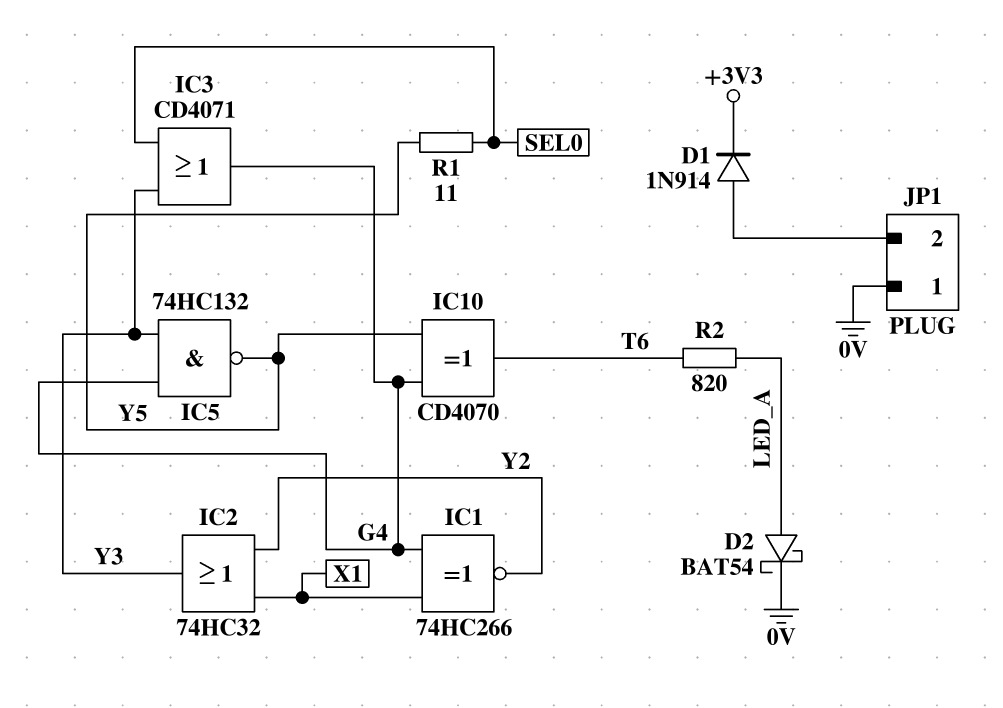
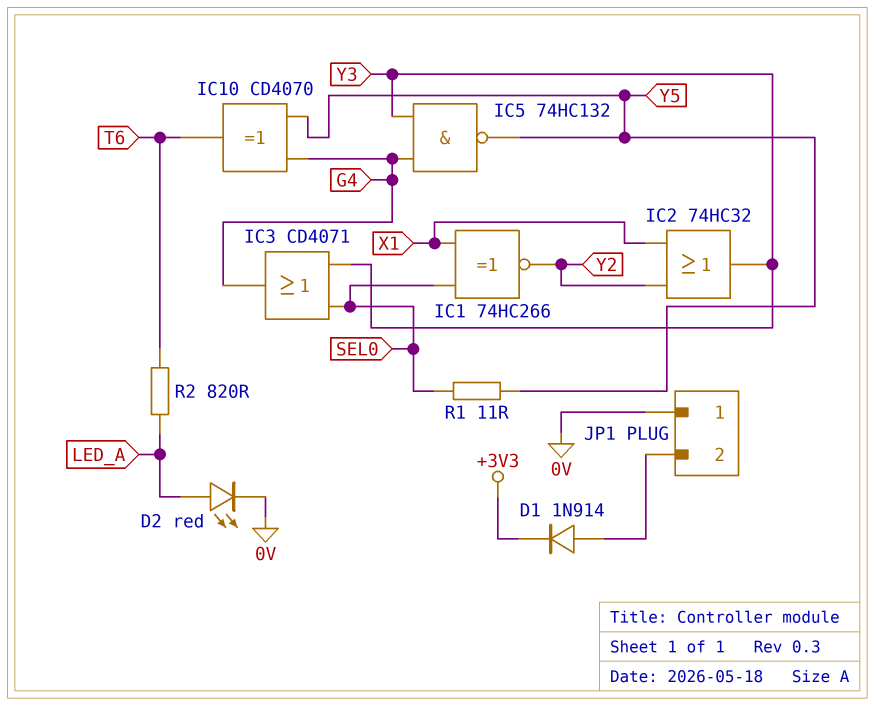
D2: schottky BAT54 (A LED_A, K 0V) -> LED red (A LED_A, K 0V)
IC1: XNOR 74HC266 (in G4, in X1, out Y2) -> XNOR 74HC266 (in SEL0, in X1, out Y2)

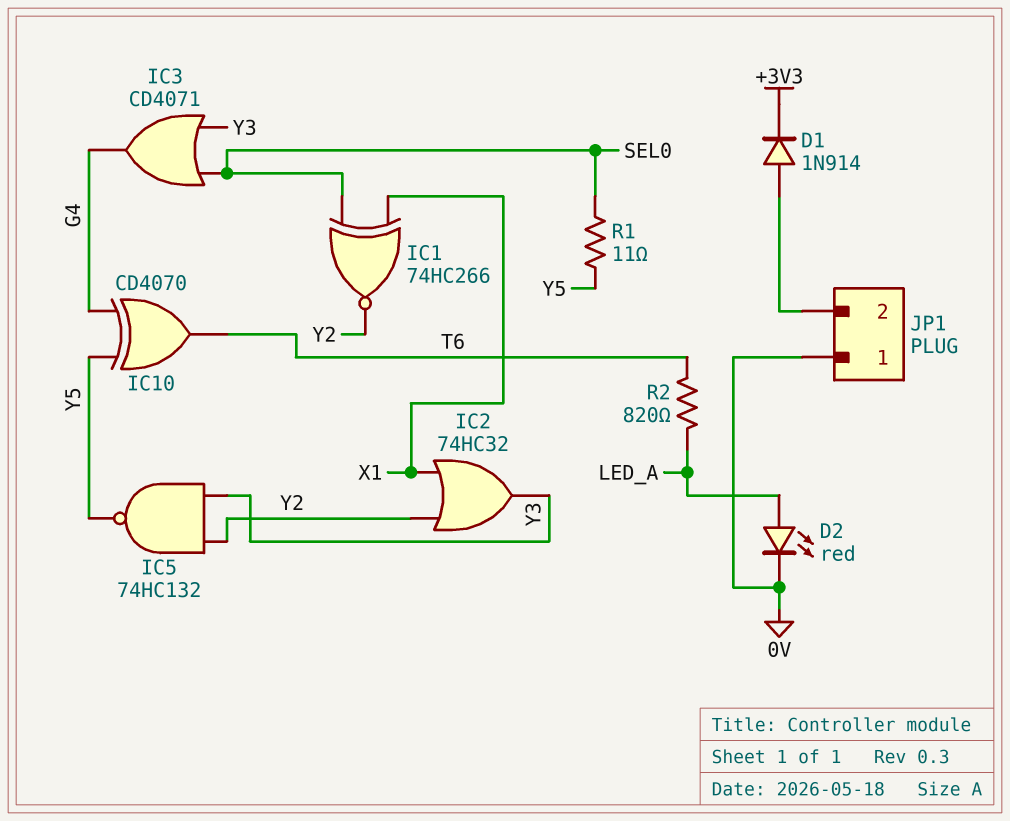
IC5: NAND 74HC132 (in G4, in Y3, out Y5) -> NAND 74HC132 (in Y2, in Y3, out Y5)

